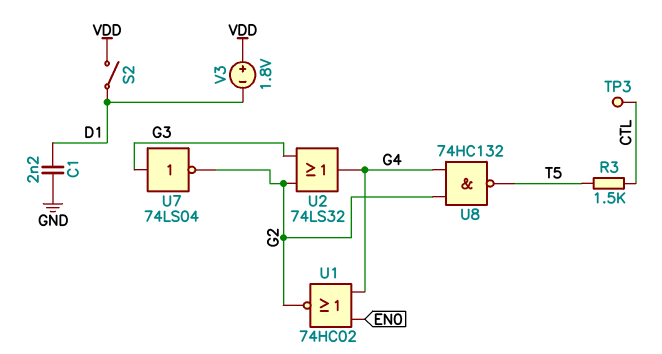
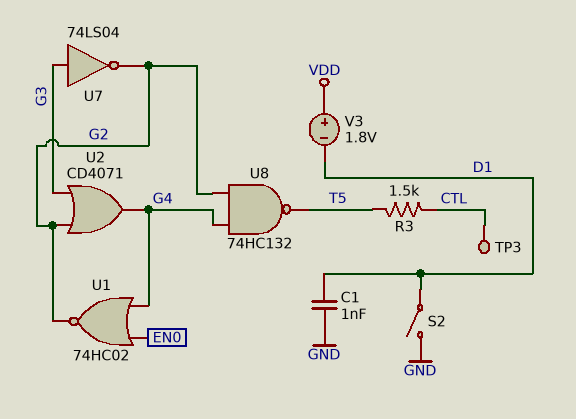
C1: 2.2nF (D1, GND) -> 1nF (D1, GND)
S2: switch (D1, VDD) -> switch (D1, GND)
U2: OR 74LS32 (in G2, in G3, out G4) -> OR CD4071 (in G2, in G3, out G4)

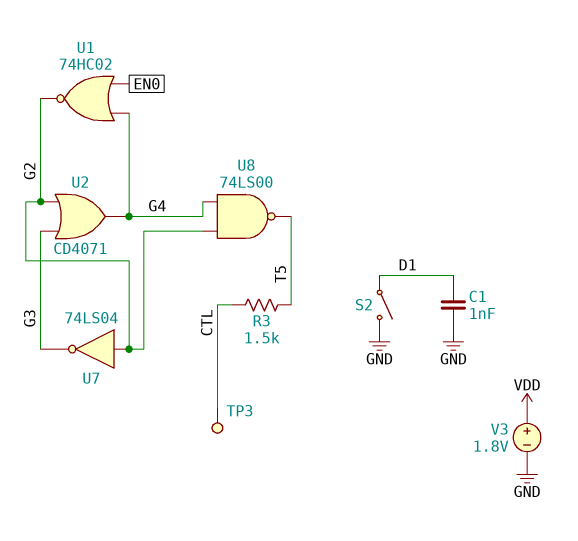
U7: NOT 74LS04 (in G3, out G2) -> NOT 74LS04 (in G2, out G3)
U8: NAND 74HC132 (in G2, in G4, out T5) -> NAND 74LS00 (in G2, in G4, out T5)
V3: 1.8V (plus VDD, minus D1) -> 1.8V (plus VDD, minus GND)

